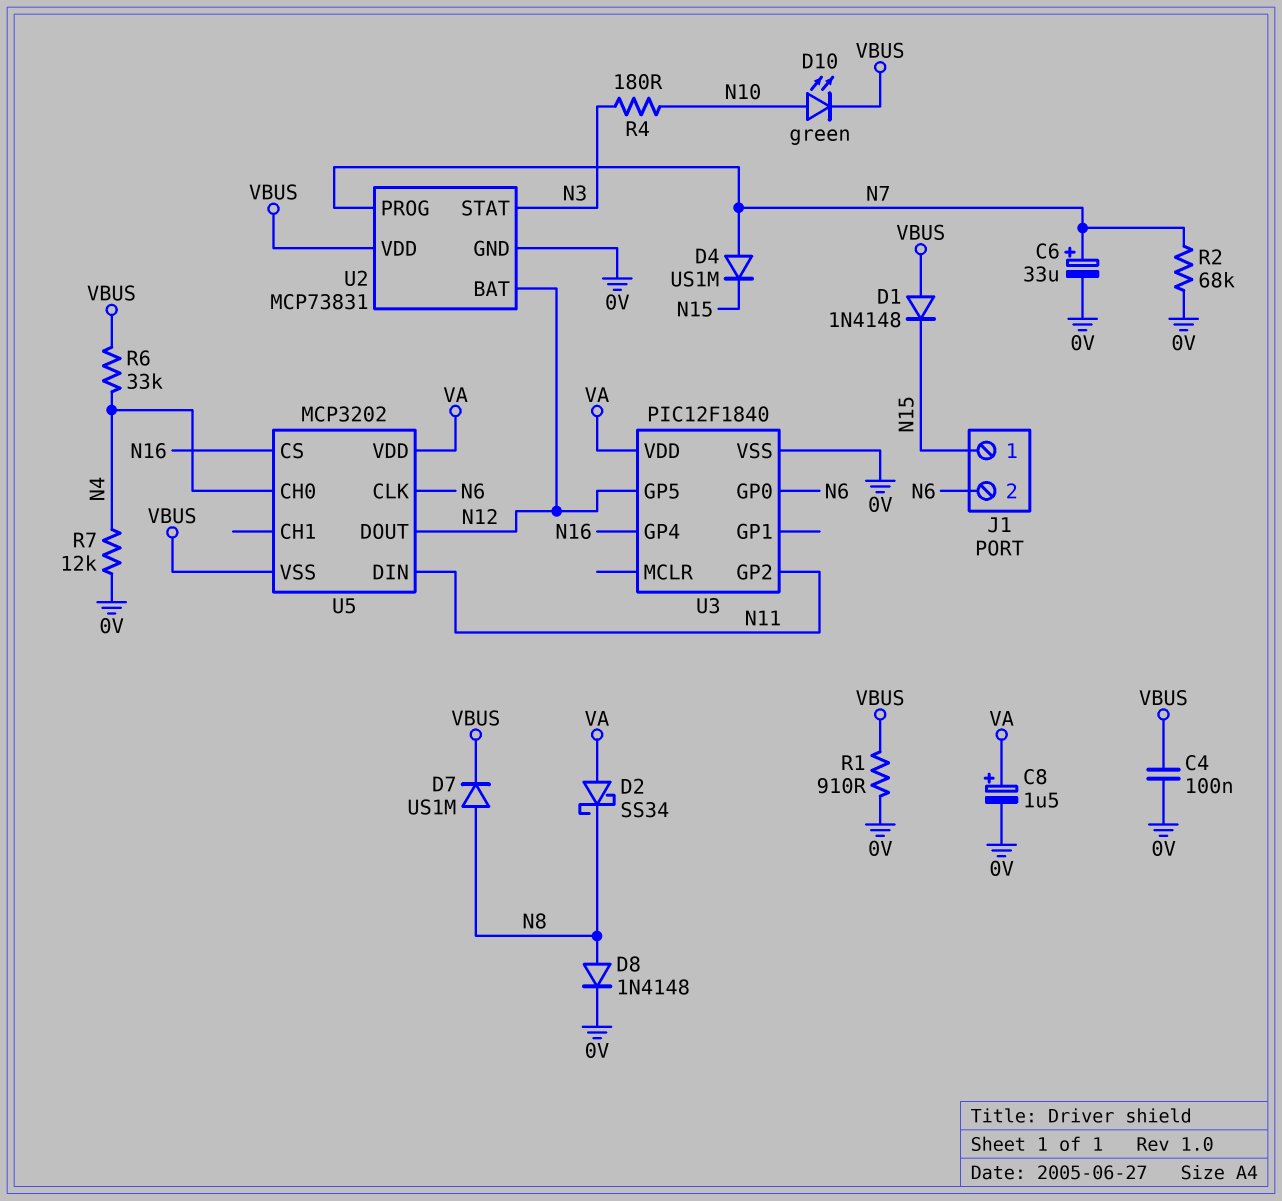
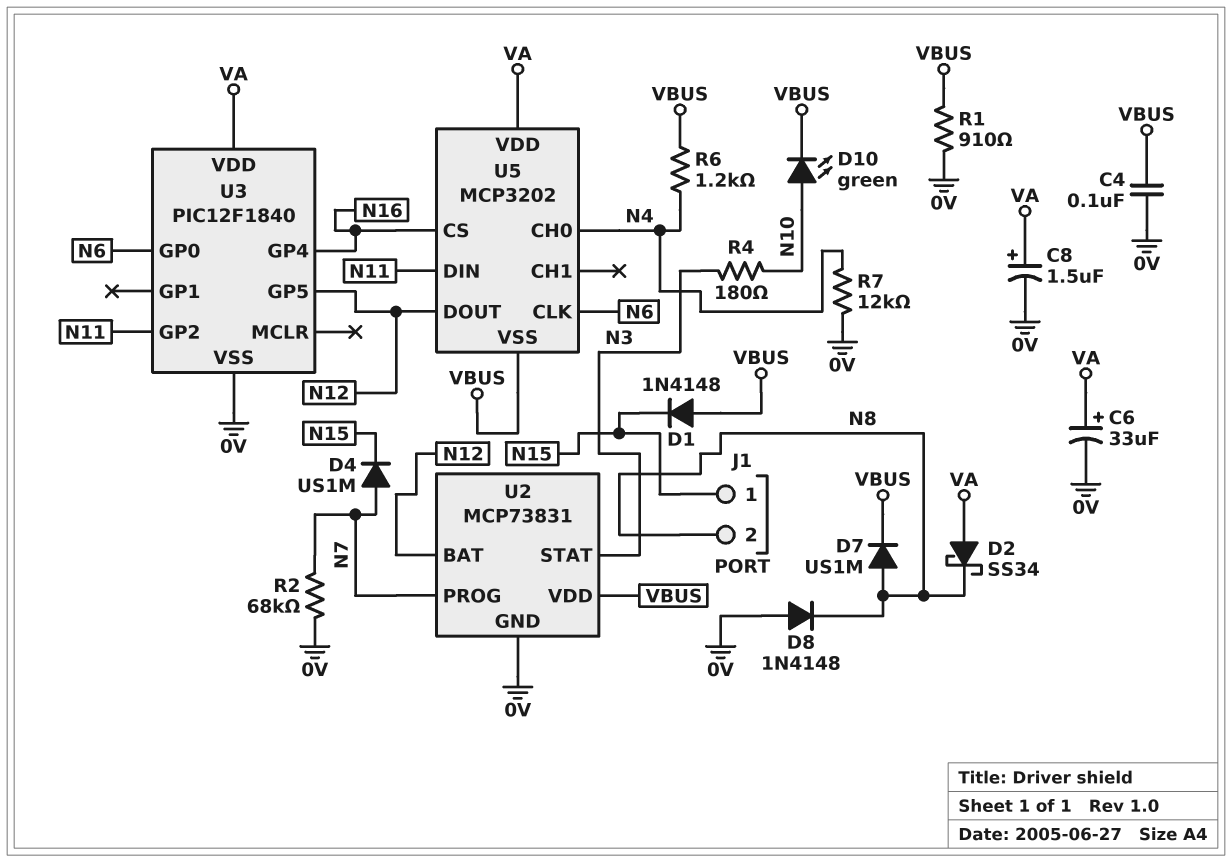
C6: 33uF (plus N7, minus 0V) -> 33uF (plus VA, minus 0V)
D8: diode 1N4148 (A N8, K 0V) -> diode 1N4148 (A 0V, K N8)
J1 pin 2: N6 -> N8
R6: 33k (N4, VBUS) -> 1.2k (N4, VBUS)

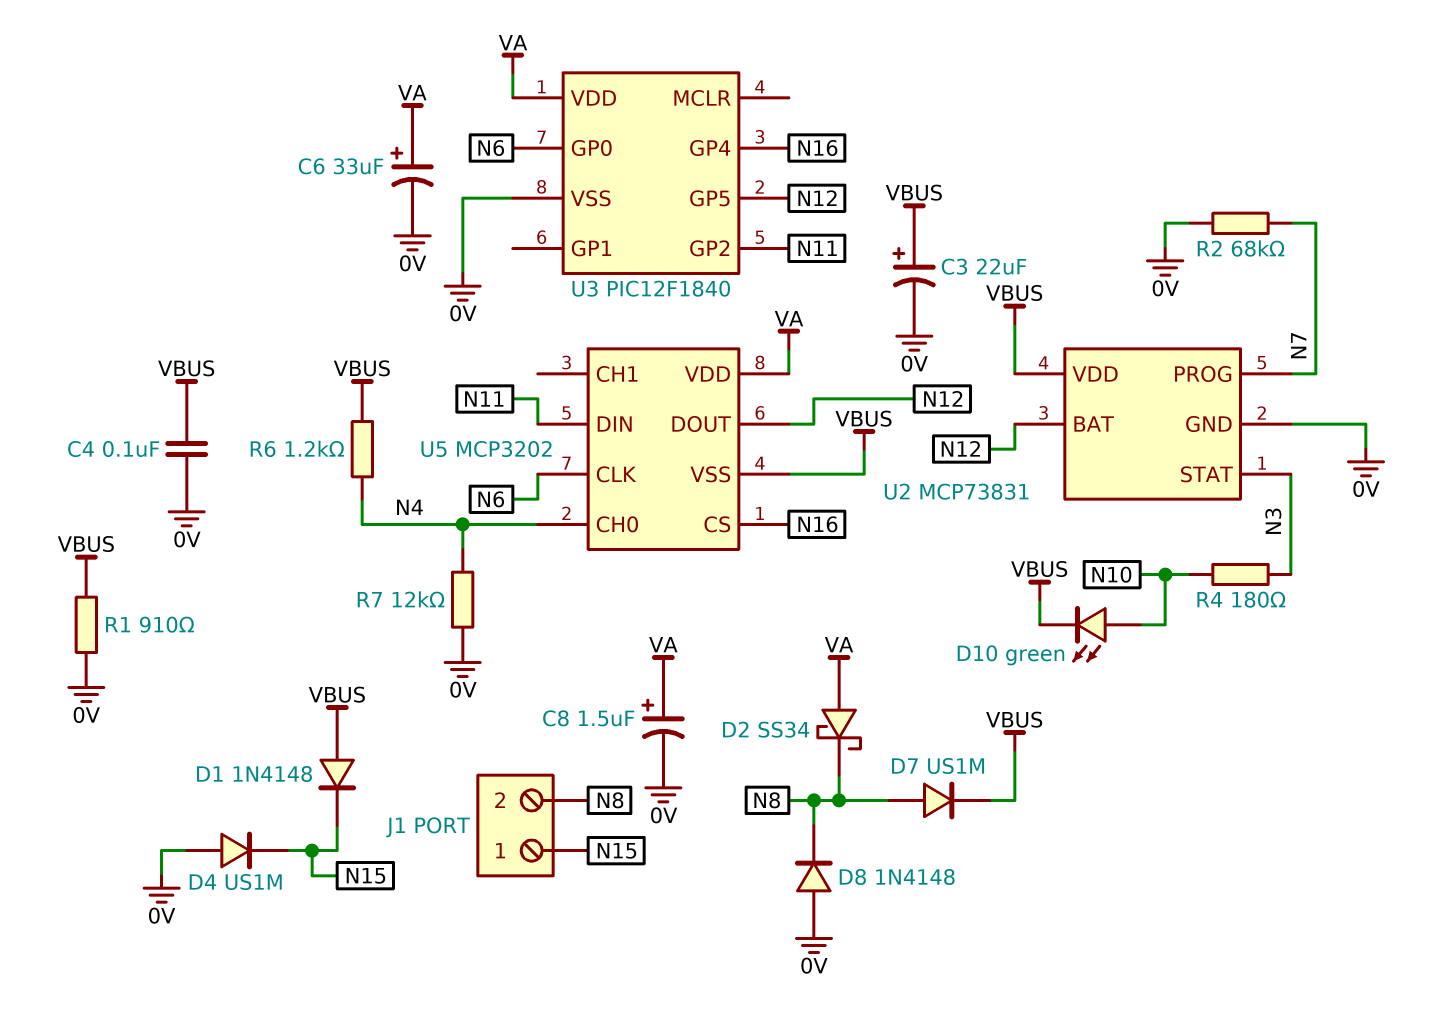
C3: none -> 22uF (plus VBUS, minus 0V)
D4: diode US1M (A N7, K N15) -> diode US1M (A 0V, K N15)

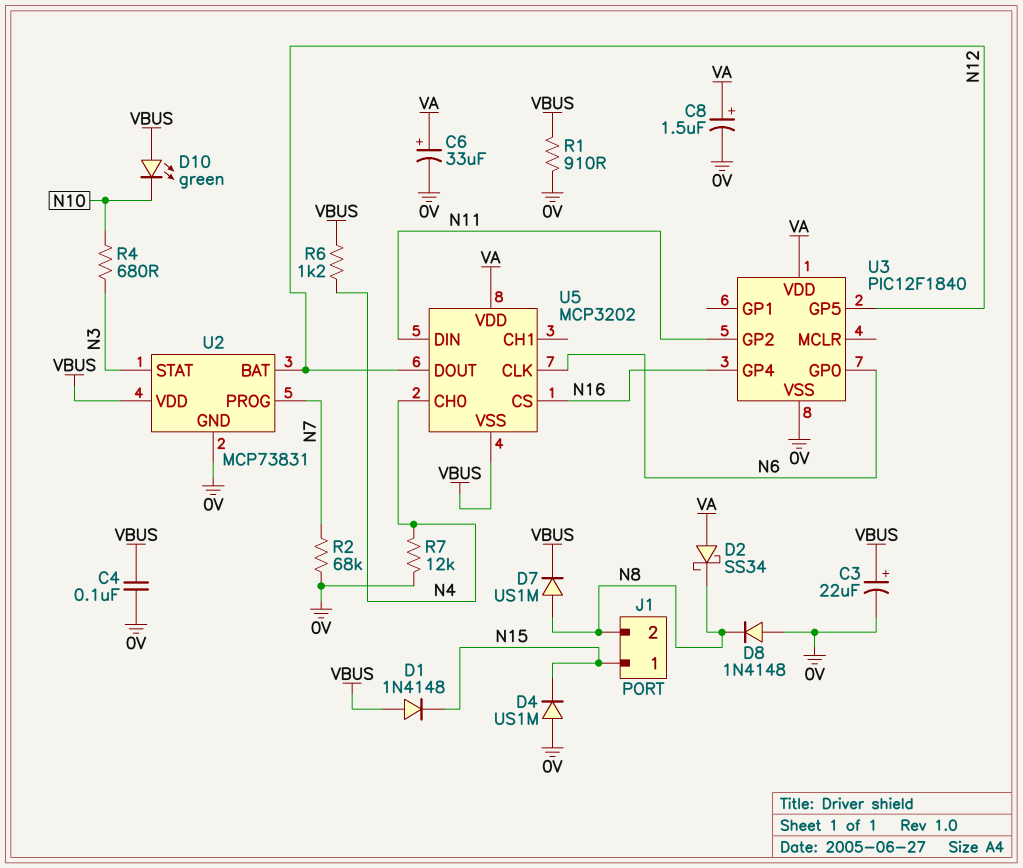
D10: LED green (A N10, K VBUS) -> LED green (A VBUS, K N10)
R4: 180 (N3, N10) -> 680 (N3, N10)

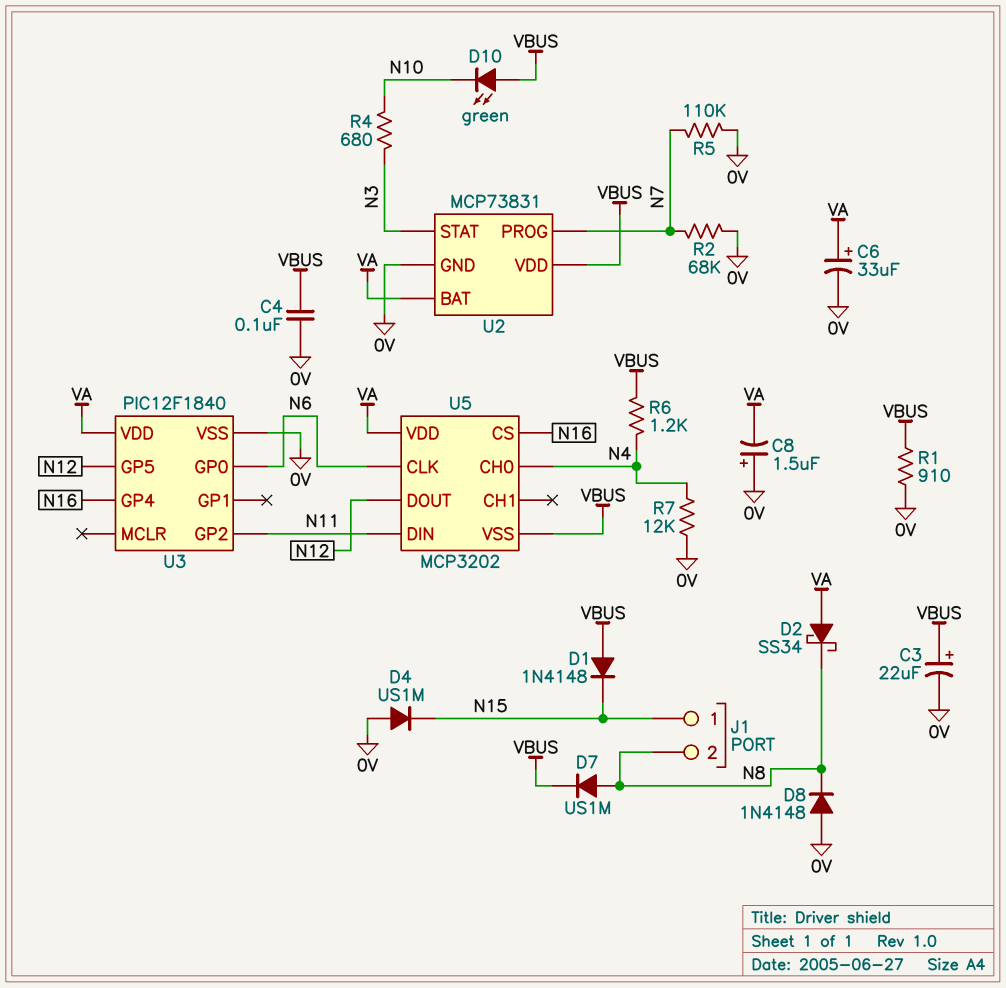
C8: 1.5uF (plus VA, minus 0V) -> 1.5uF (plus 0V, minus VA)
R5: none -> 110k (0V, N7)
U2 pin BAT: N12 -> VA

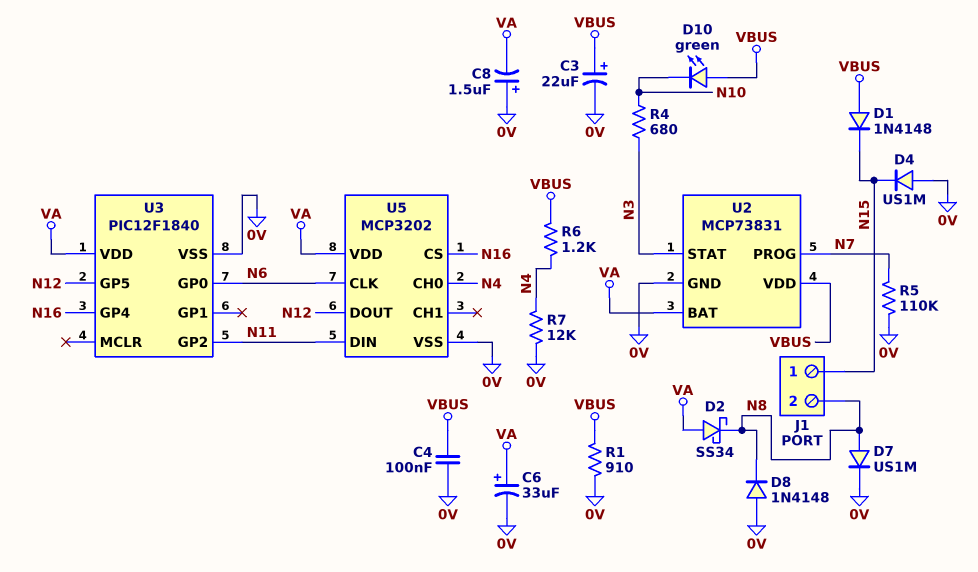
D7: diode US1M (A N8, K VBUS) -> diode US1M (A N8, K 0V)
R2: 68k (0V, N7) -> none
U5 pin VSS: VBUS -> 0V

